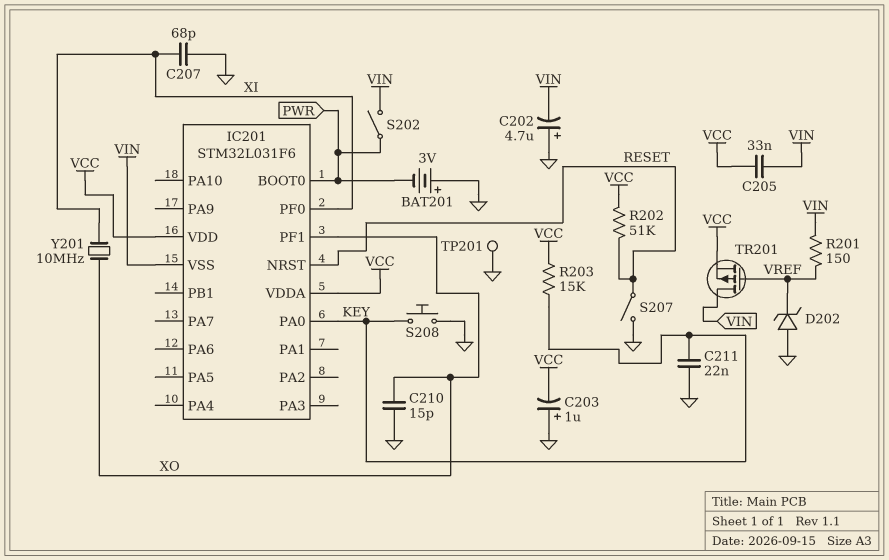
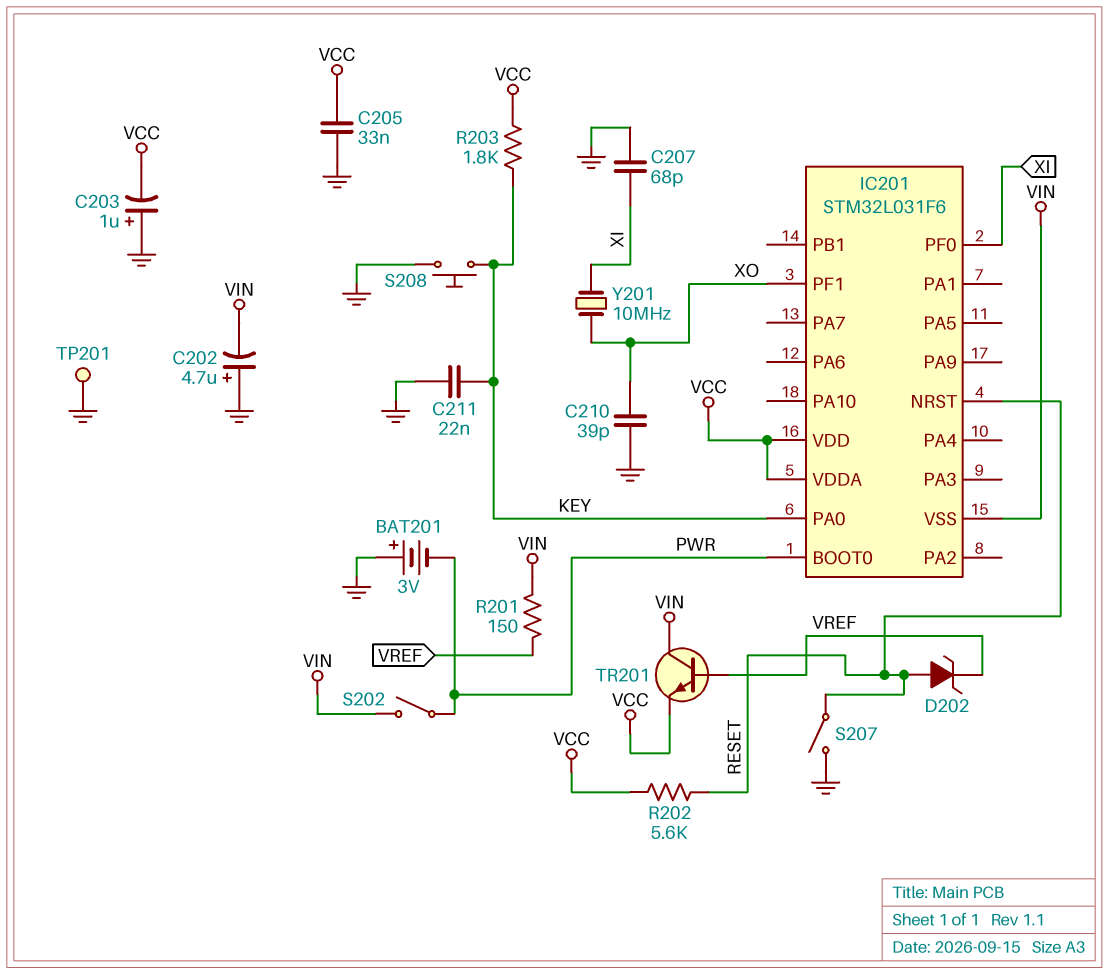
C205: 33nF (VCC, VIN) -> 33nF (GND, VCC)
C210: 15pF (GND, XO) -> 39pF (GND, XO)
D202: zener (A GND, K VREF) -> zener (A RESET, K VREF)
R202: 51k (RESET, VCC) -> 5.6k (RESET, VCC)
R203: 15k (KEY, VCC) -> 1.8k (KEY, VCC)
TR201: PMOS (G VREF, D VIN, S VCC) -> NPN (B VREF, C VIN, E VCC)

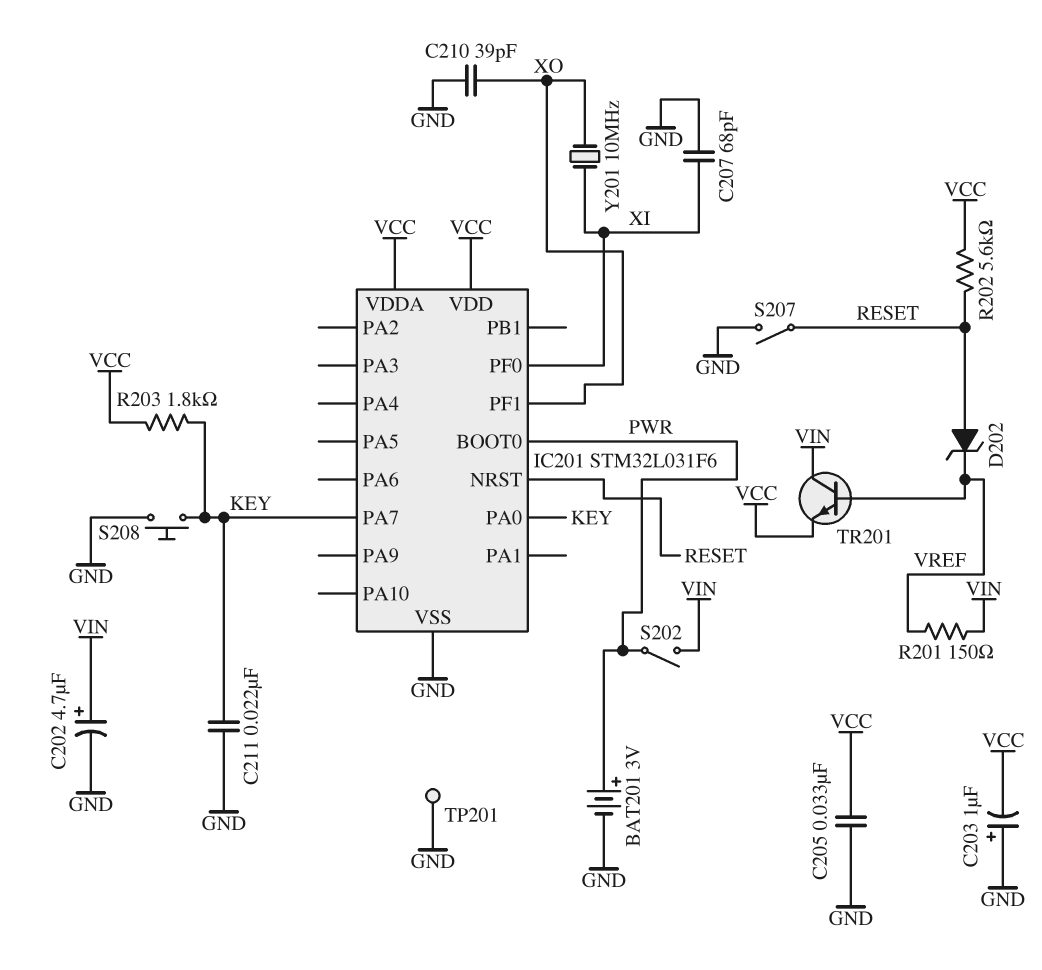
BAT201: 3V (plus GND, minus PWR) -> 3V (plus PWR, minus GND)
C202: 4.7uF (plus GND, minus VIN) -> 4.7uF (plus VIN, minus GND)
IC201 pin PA7: none -> KEY
IC201 pin VSS: VIN -> GND

